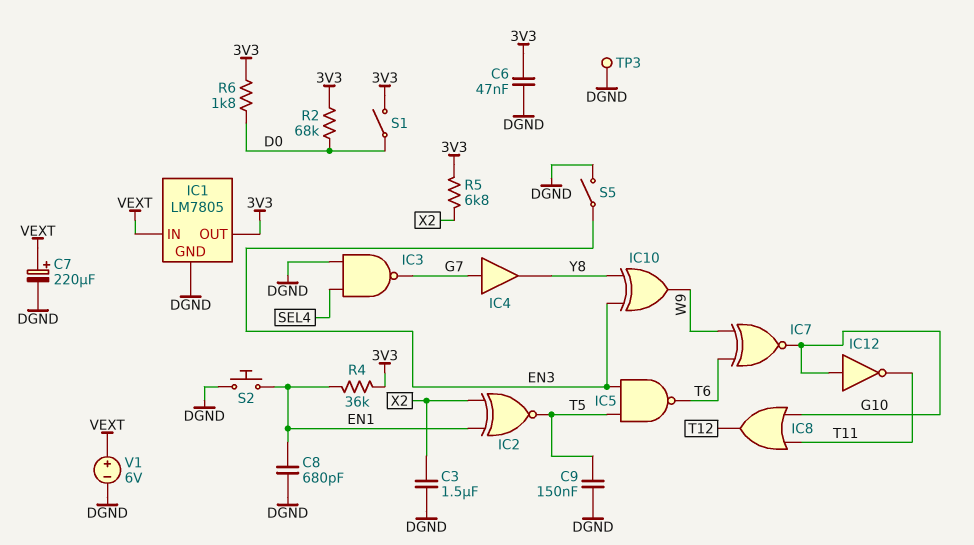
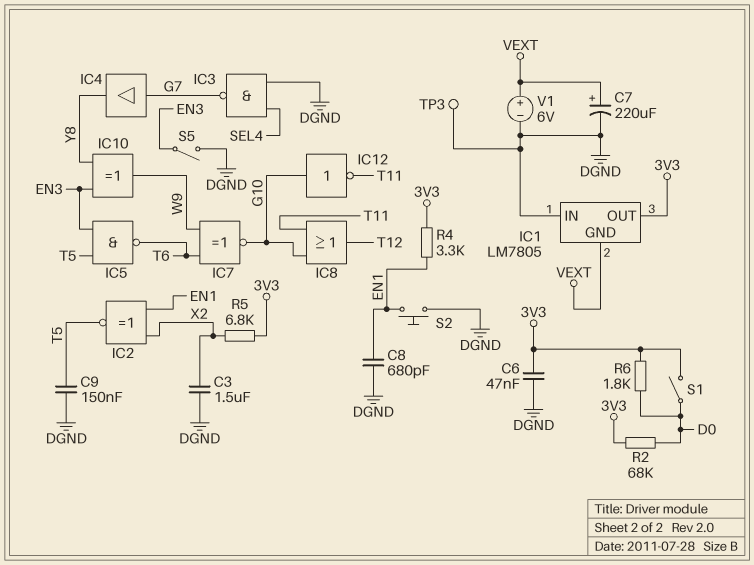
IC1 pin GND: DGND -> VEXT
IC1 pin IN: VEXT -> DGND
R4: 36k (3V3, EN1) -> 3.3k (3V3, EN1)

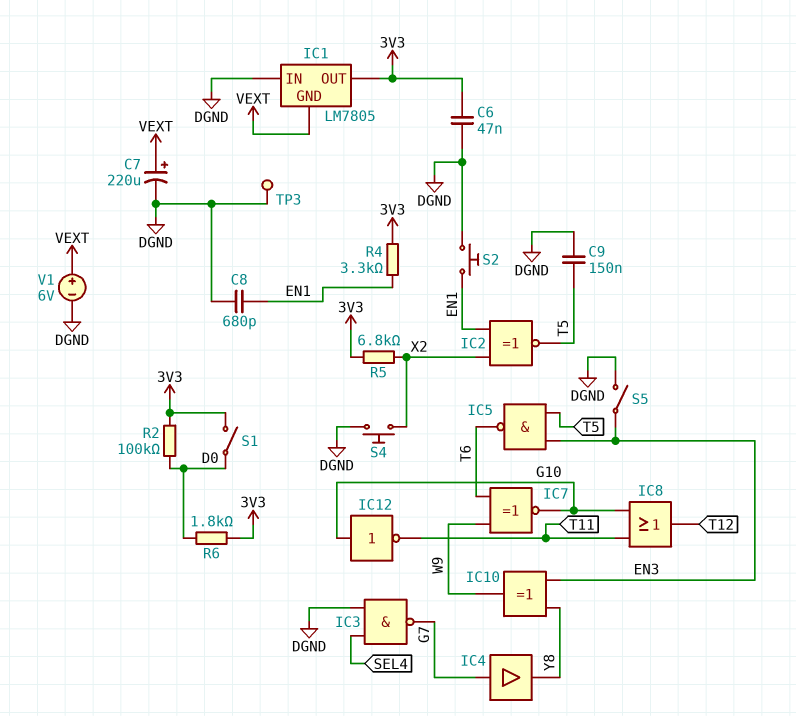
C3: 1.5uF (DGND, X2) -> none
R2: 68k (3V3, D0) -> 100k (3V3, D0)
S4: none -> button (DGND, X2)

